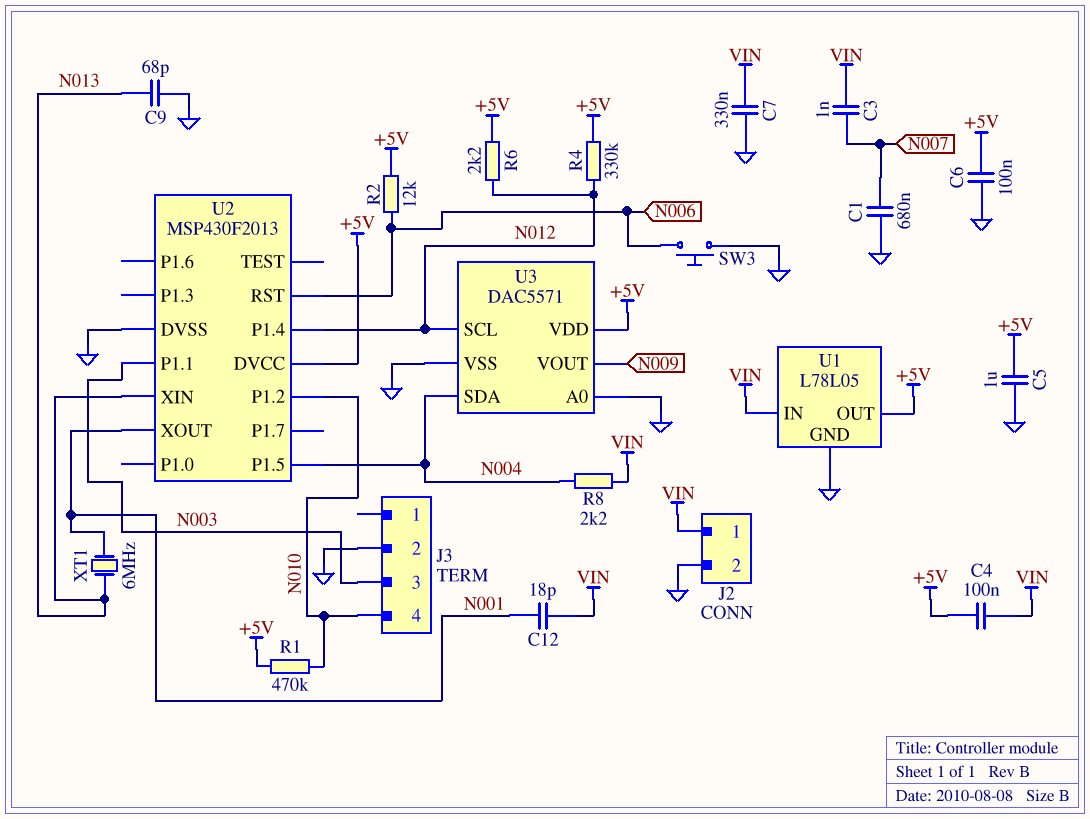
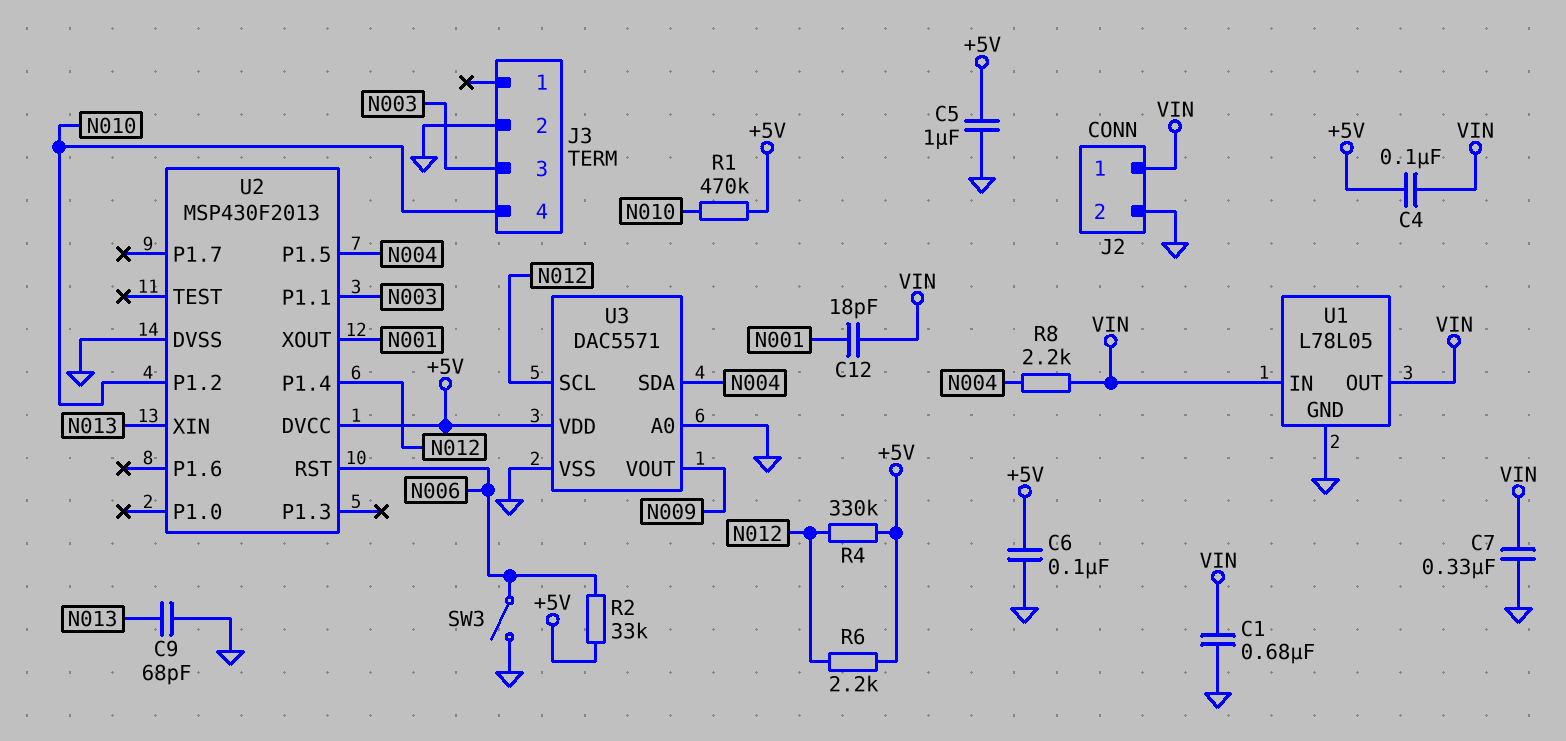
C1: 680nF (GND, N007) -> 680nF (GND, VIN)
C3: 1nF (N007, VIN) -> none
R2: 12k (+5V, N006) -> 33k (+5V, N006)
SW3: button (GND, N006) -> switch (GND, N006)
U1 pin OUT: +5V -> VIN
XT1: 6MHz (N001, N013) -> none

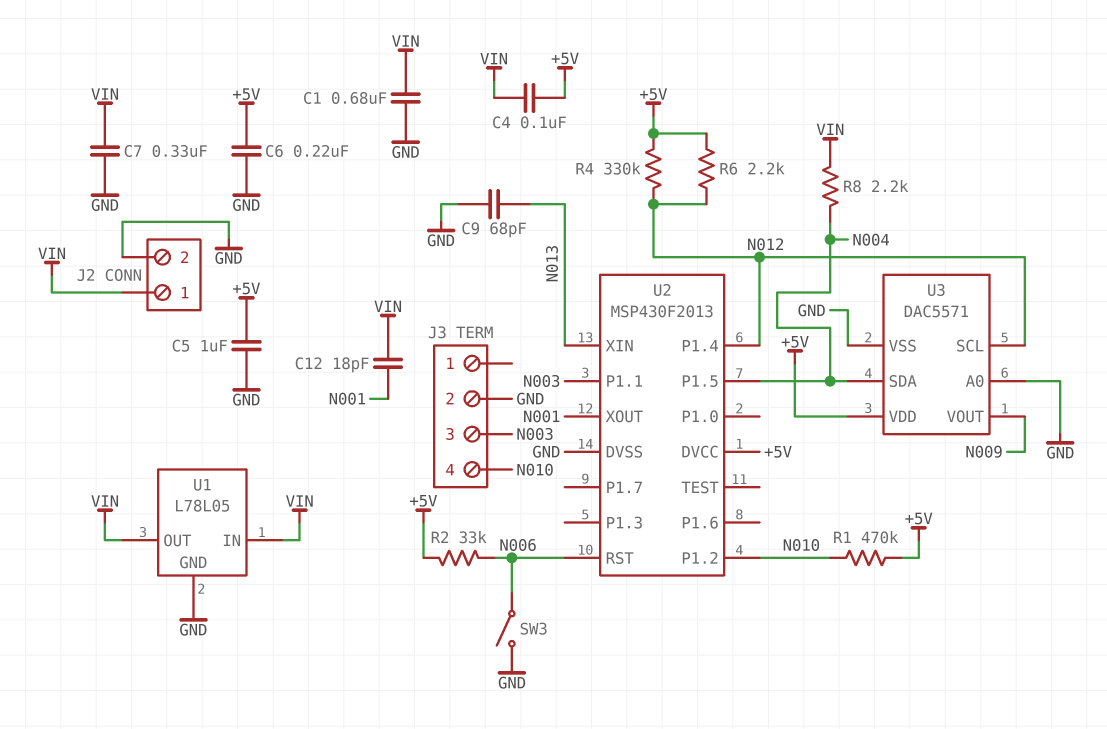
C6: 100nF (+5V, GND) -> 220nF (+5V, GND)

